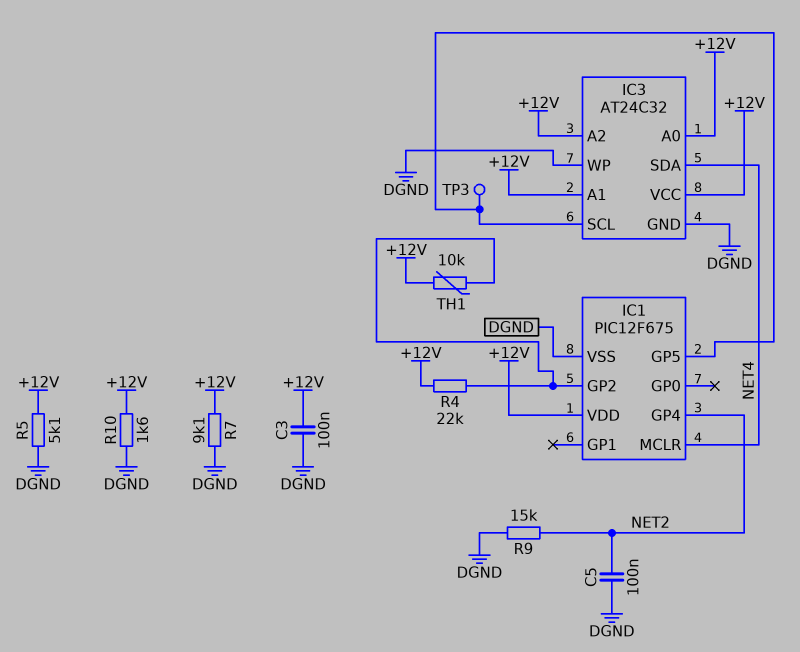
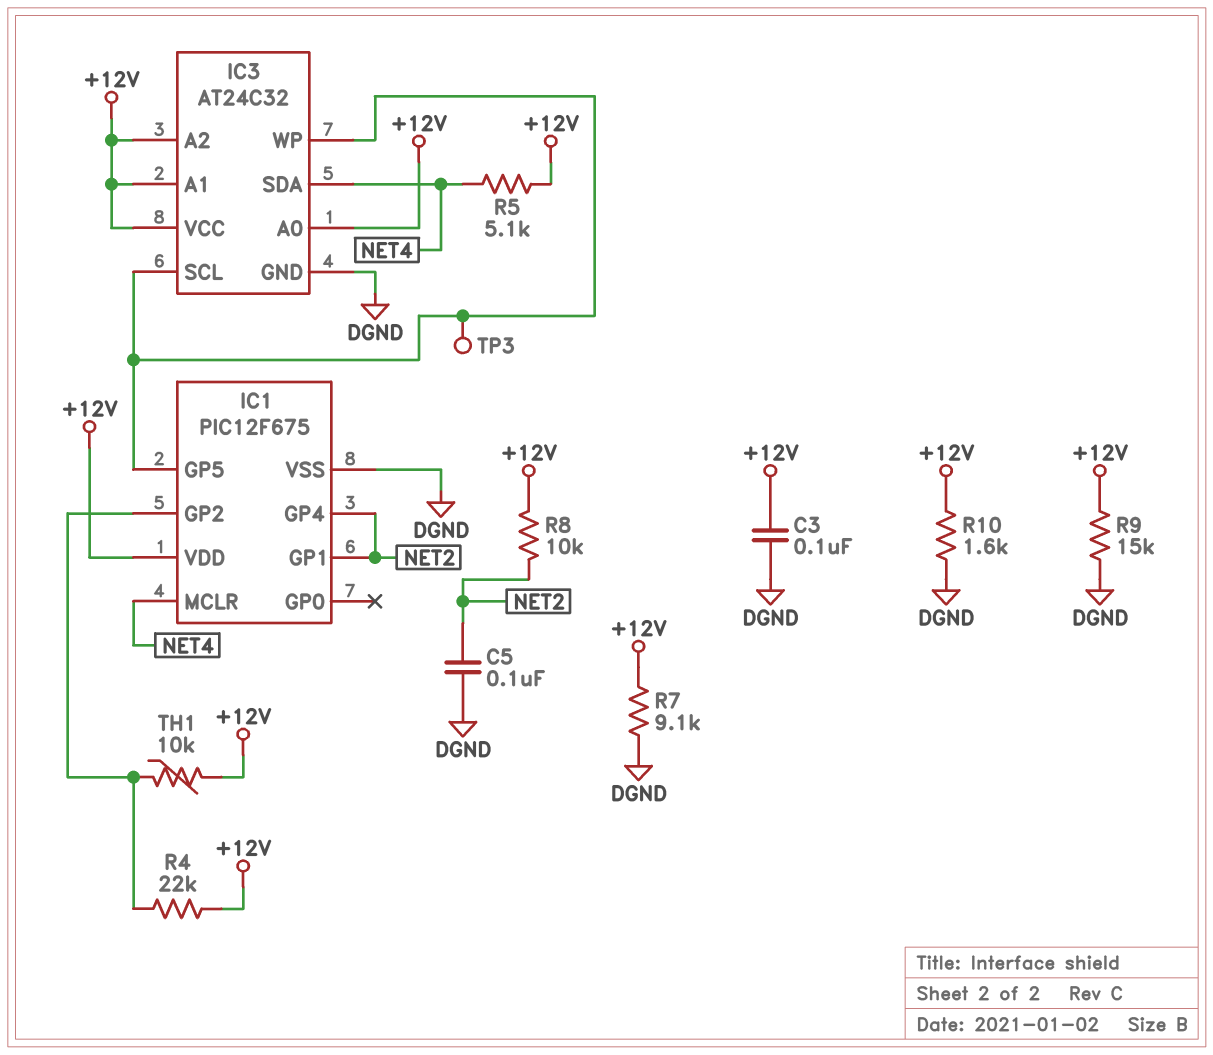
IC1 pin GP1: none -> NET2
IC3 pin WP: DGND -> IC1/GP5
R5: 5.1k (+12V, DGND) -> 5.1k (+12V, NET4)
R8: none -> 10k (+12V, NET2)
R9: 15k (DGND, NET2) -> 15k (+12V, DGND)

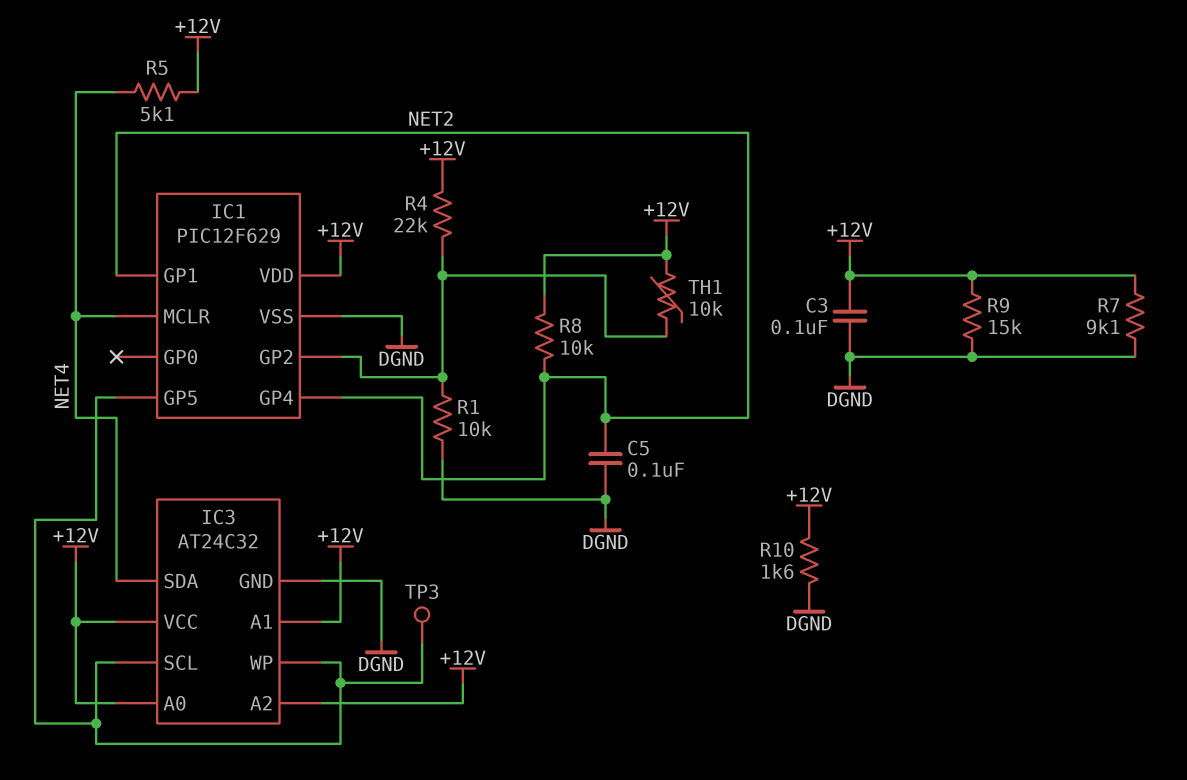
IC1: PIC12F675 -> PIC12F629
R1: none -> 10k (DGND, IC1/GP2)

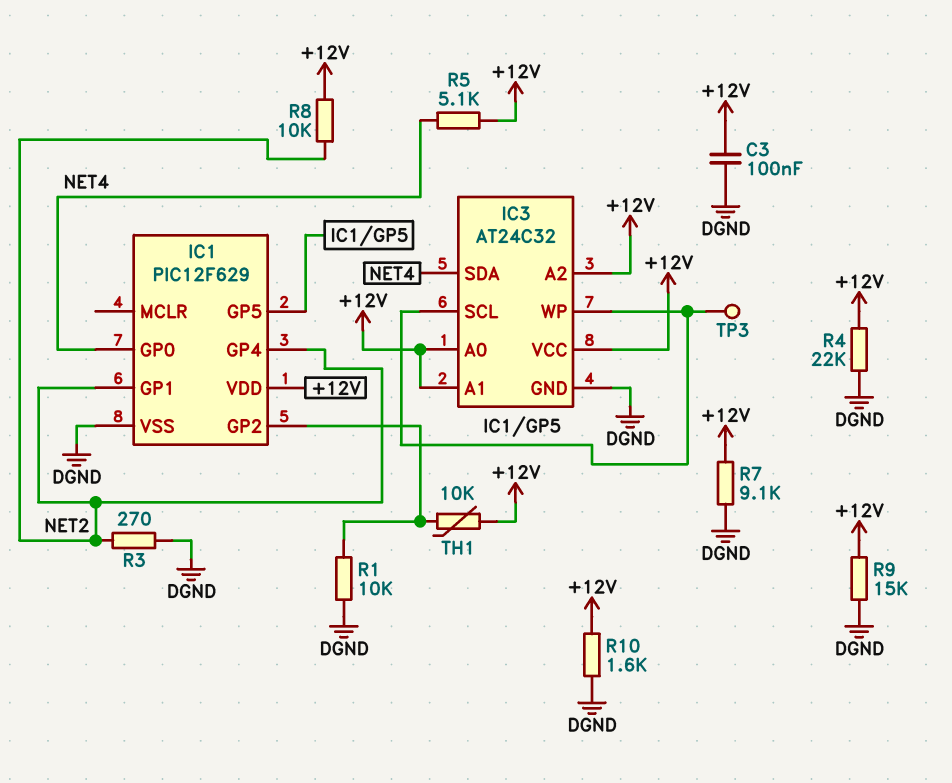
C5: 100nF (DGND, NET2) -> none
IC1 pin GP0: none -> NET4
IC1 pin MCLR: NET4 -> none
R3: none -> 270 (DGND, NET2)
R4: 22k (+12V, IC1/GP2) -> 22k (+12V, DGND)

